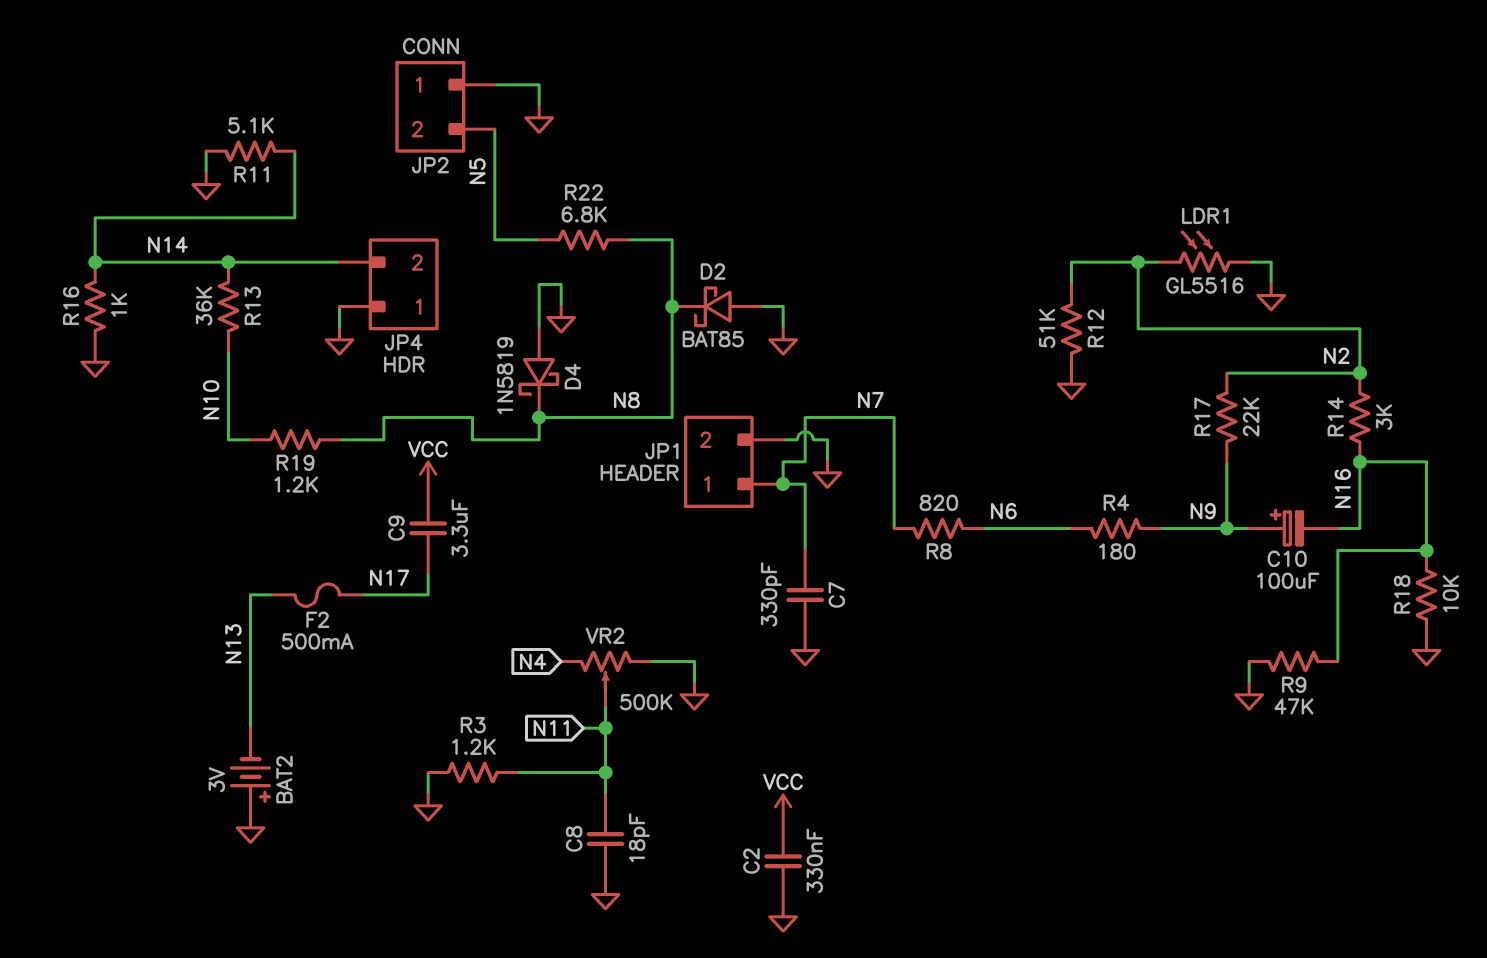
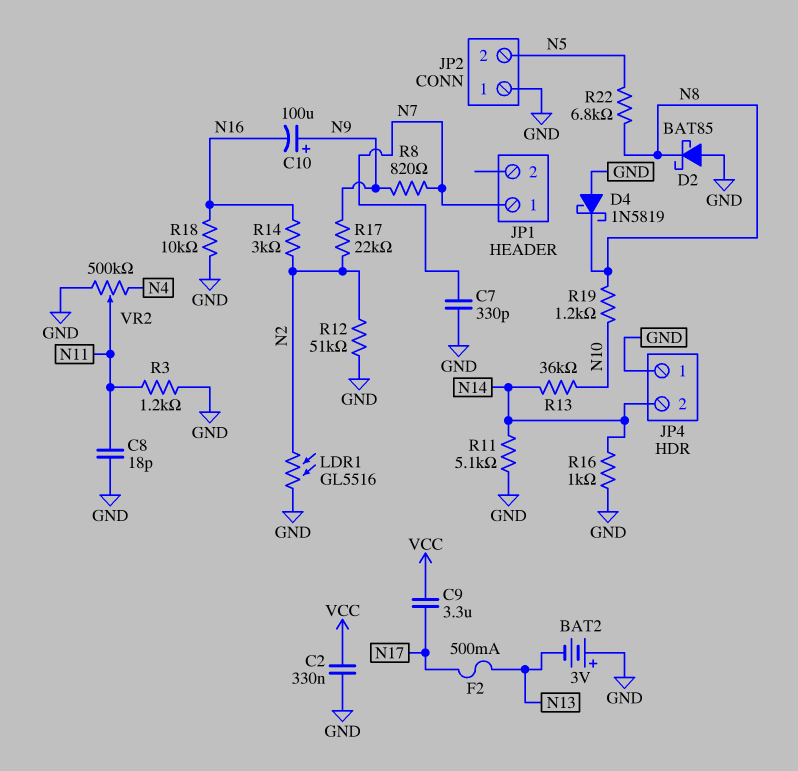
JP1 pin 2: GND -> none
R4: 180 (N6, N9) -> none
R8: 820 (N6, N7) -> 820 (N7, N9)
R9: 47k (GND, N16) -> none

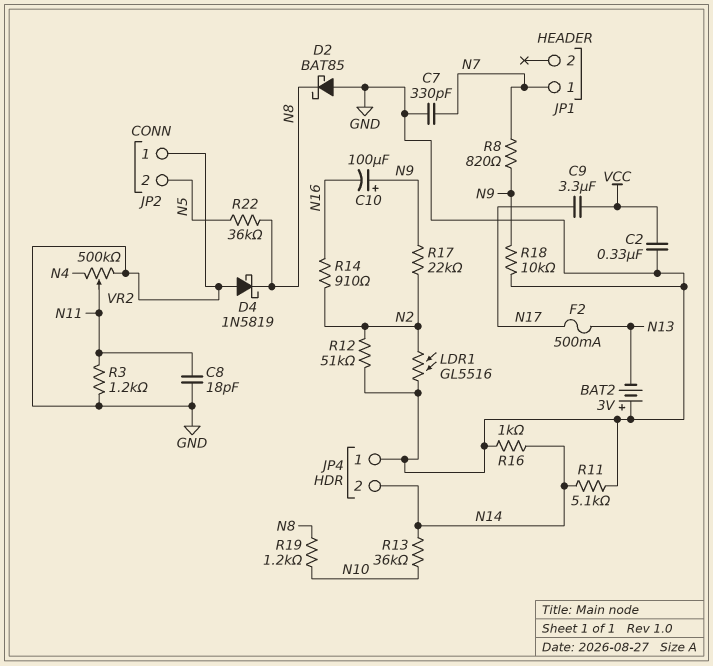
R14: 3k (N2, N16) -> 910 (N2, N16)
R18: 10k (GND, N16) -> 10k (GND, N9)
R22: 6.8k (N5, N8) -> 36k (N5, N8)

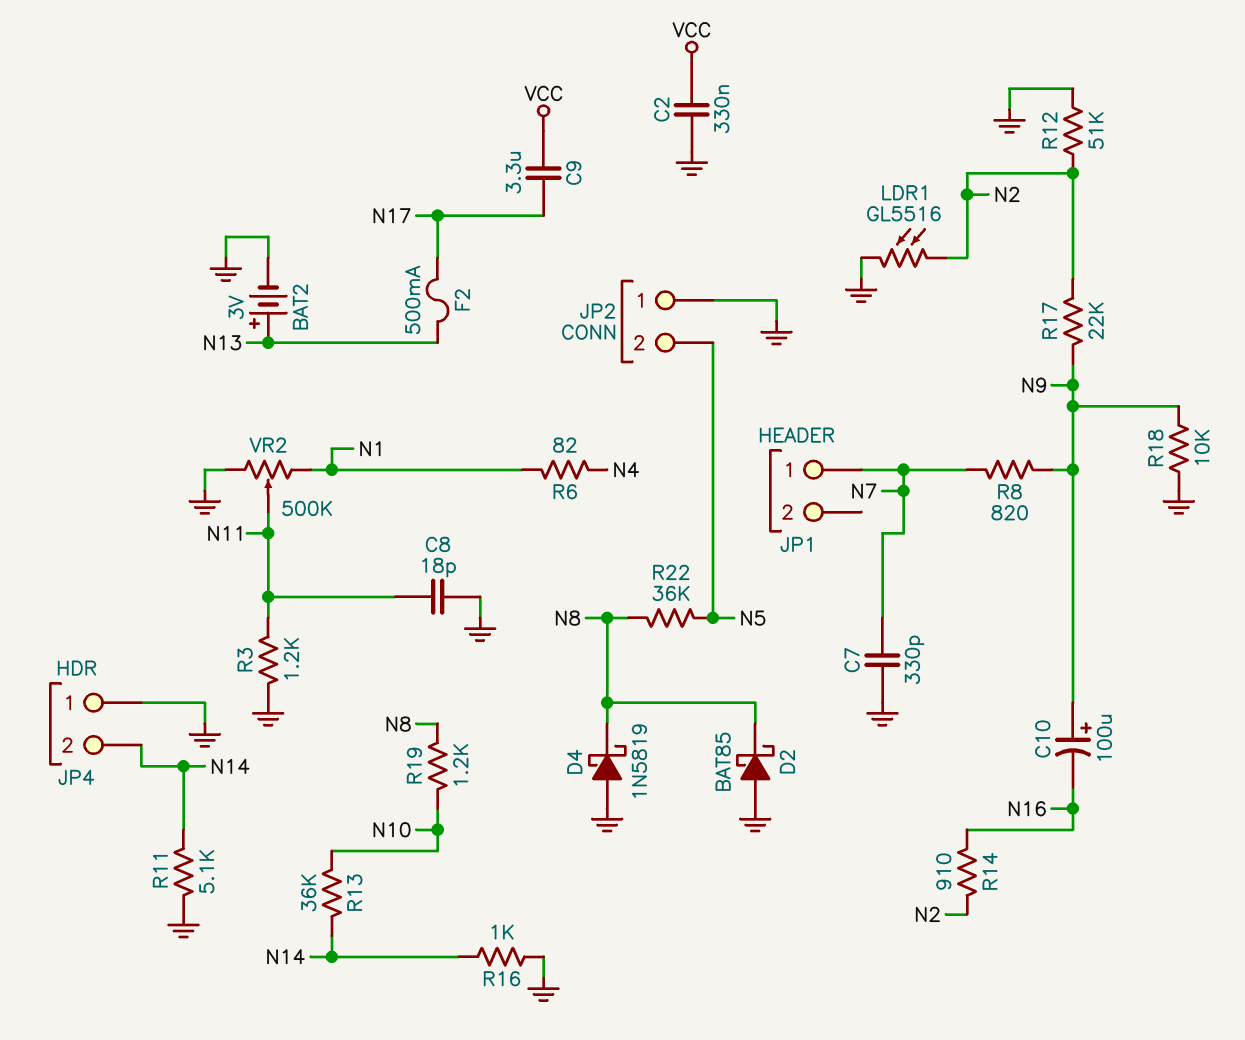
BAT2: 3V (plus GND, minus N13) -> 3V (plus N13, minus GND)
R6: none -> 82 (N1, N4)
VR2: 500k (GND, N4, wiper N11) -> 500k (GND, N1, wiper N11)

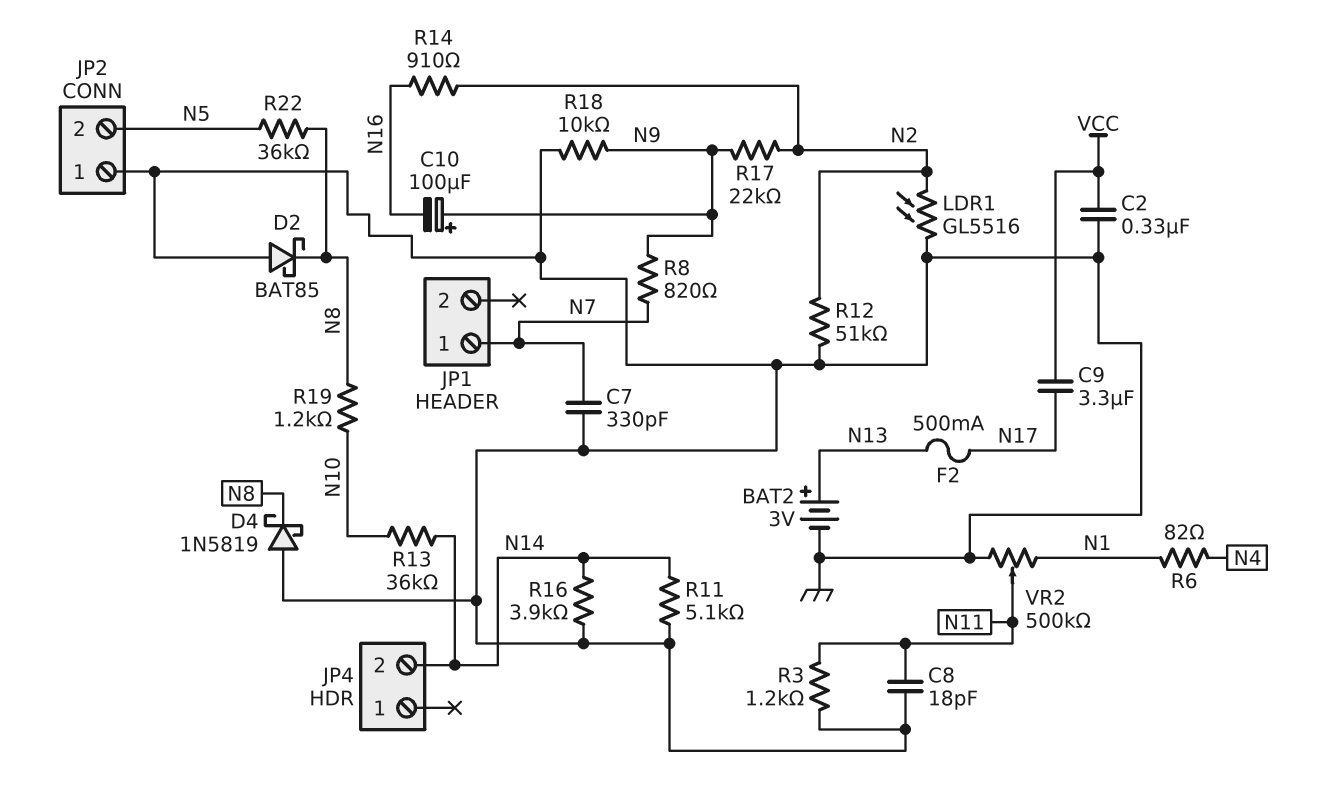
JP4 pin 1: GND -> none
R16: 1k (GND, N14) -> 3.9k (GND, N14)

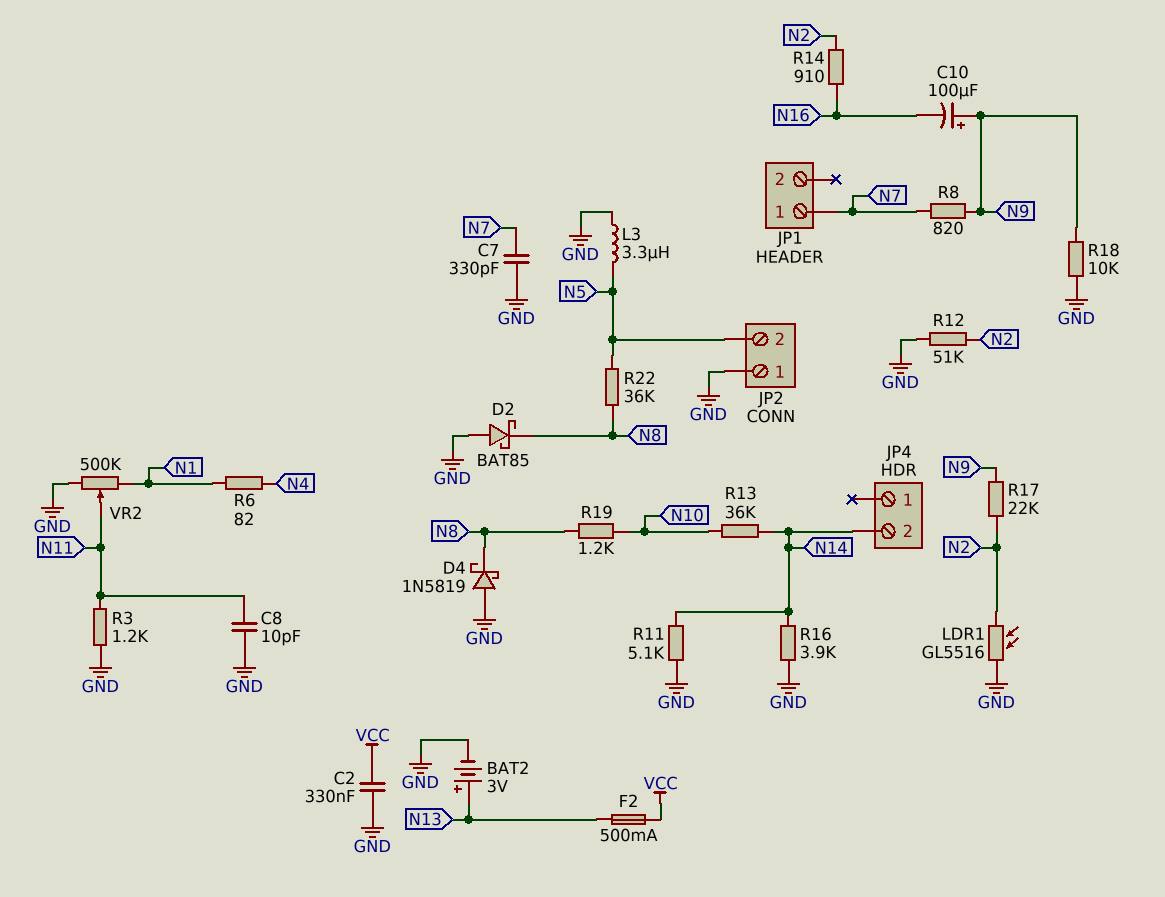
C8: 18pF (GND, N11) -> 10pF (GND, N11)
C9: 3.3uF (N17, VCC) -> none
F2: 500mA (N13, N17) -> 500mA (N13, VCC)
L3: none -> 3.3uH (GND, N5)

